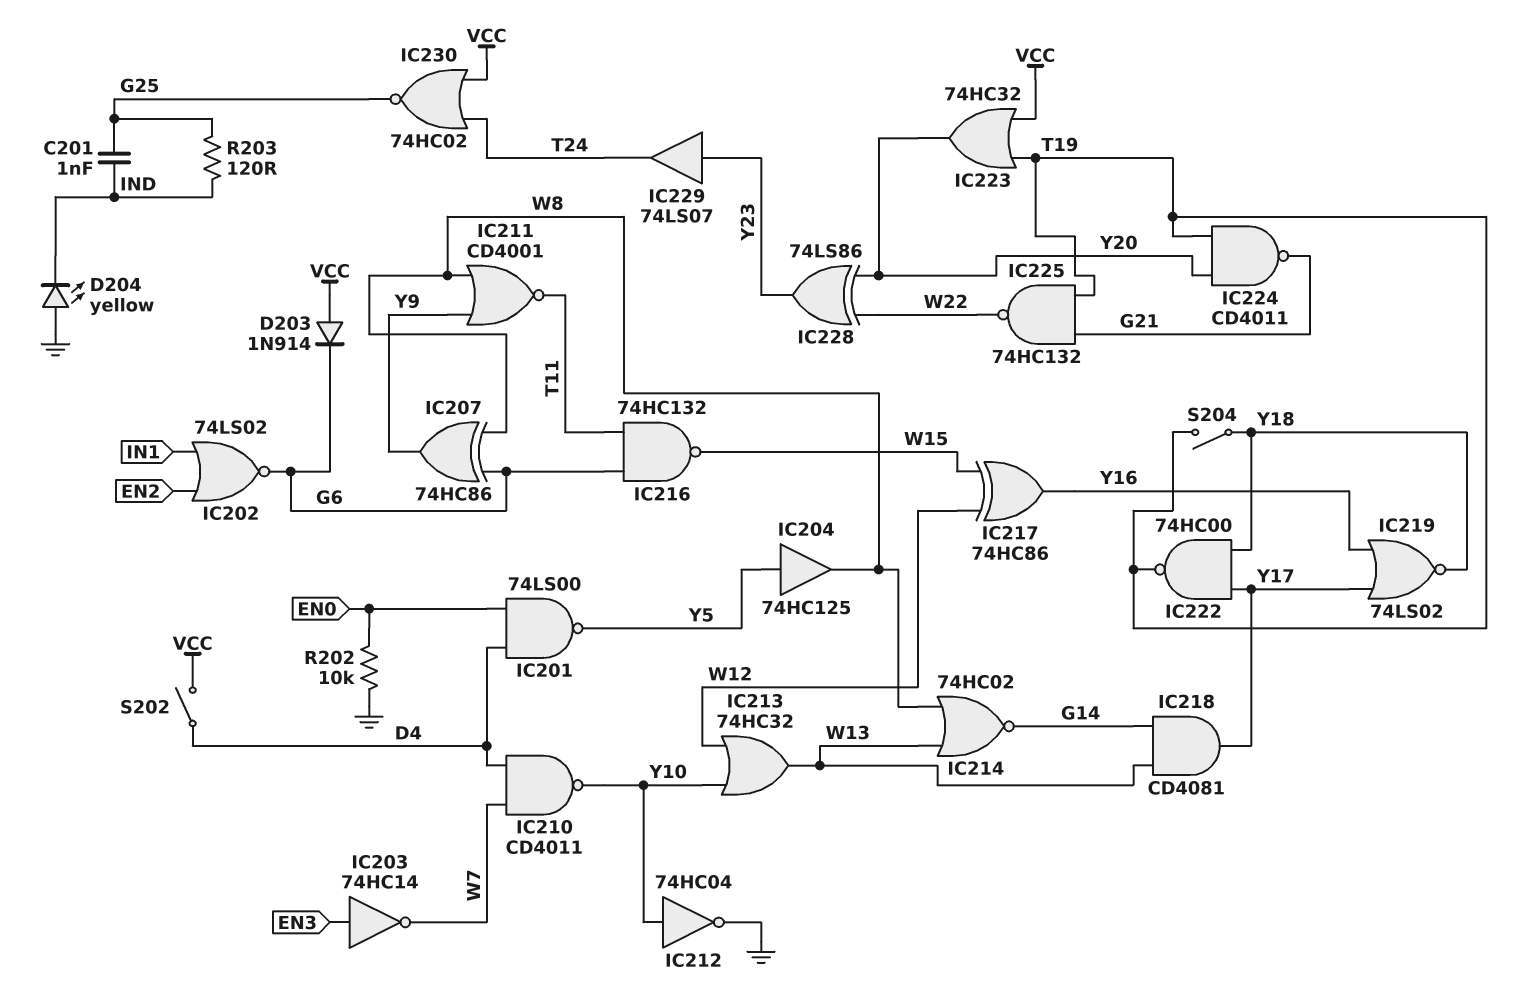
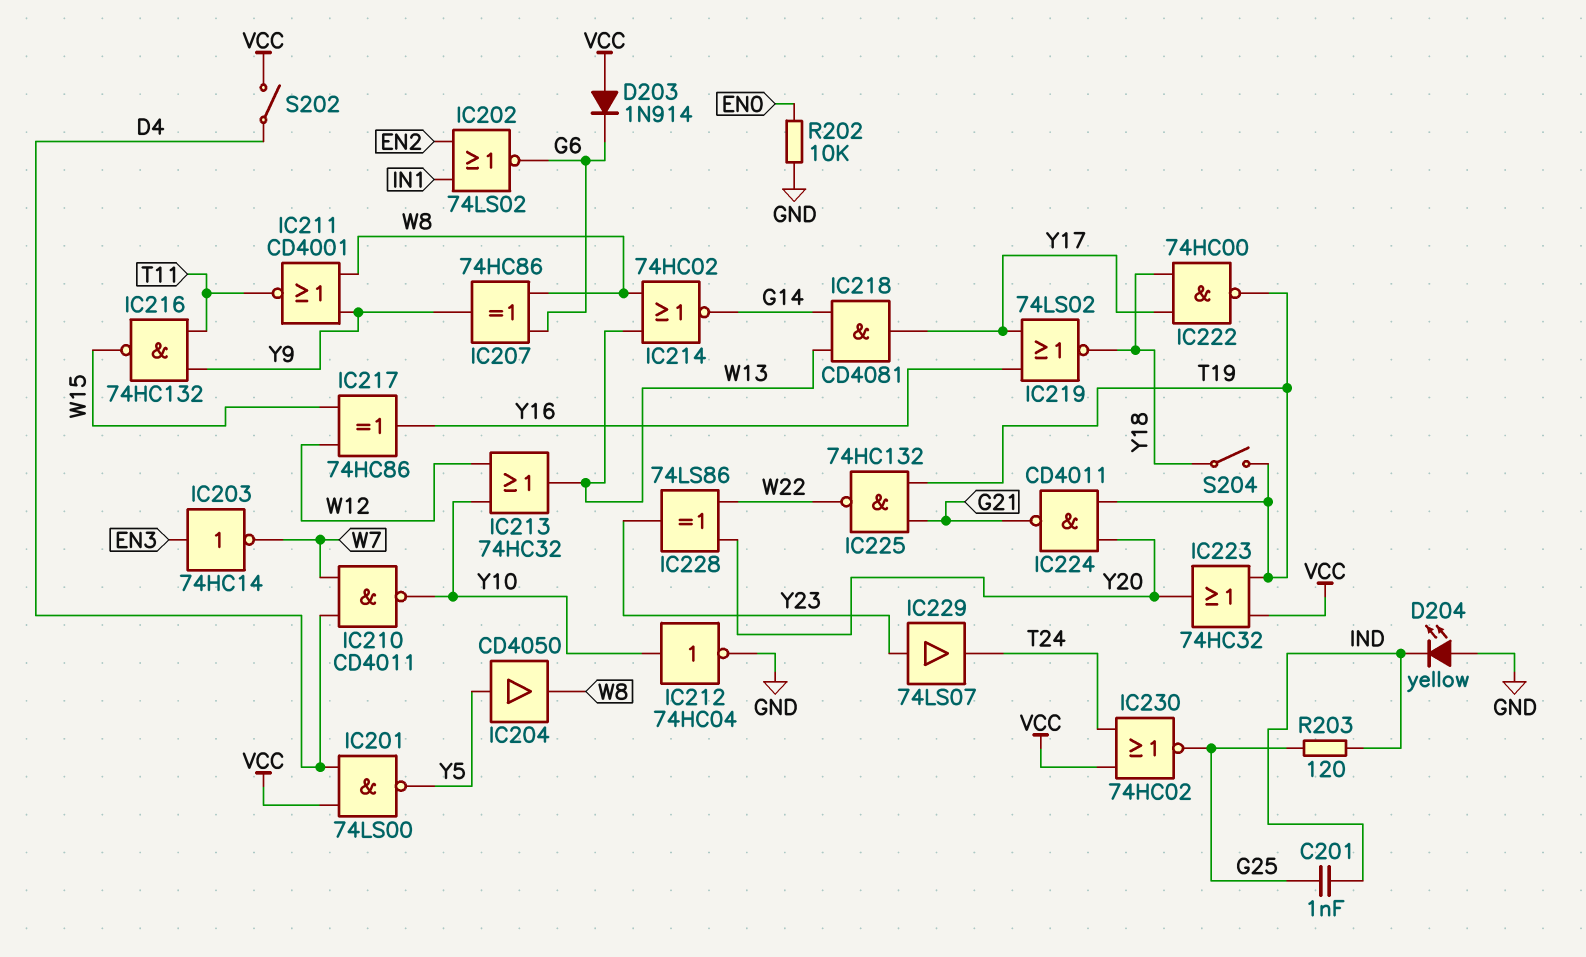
IC201: NAND 74LS00 (in D4, in EN0, out Y5) -> NAND 74LS00 (in D4, in VCC, out Y5)
IC204: buffer 74HC125 (in Y5, out W8) -> buffer CD4050 (in Y5, out W8)
IC216: NAND 74HC132 (in G6, in T11, out W15) -> NAND 74HC132 (in T11, in Y9, out W15)

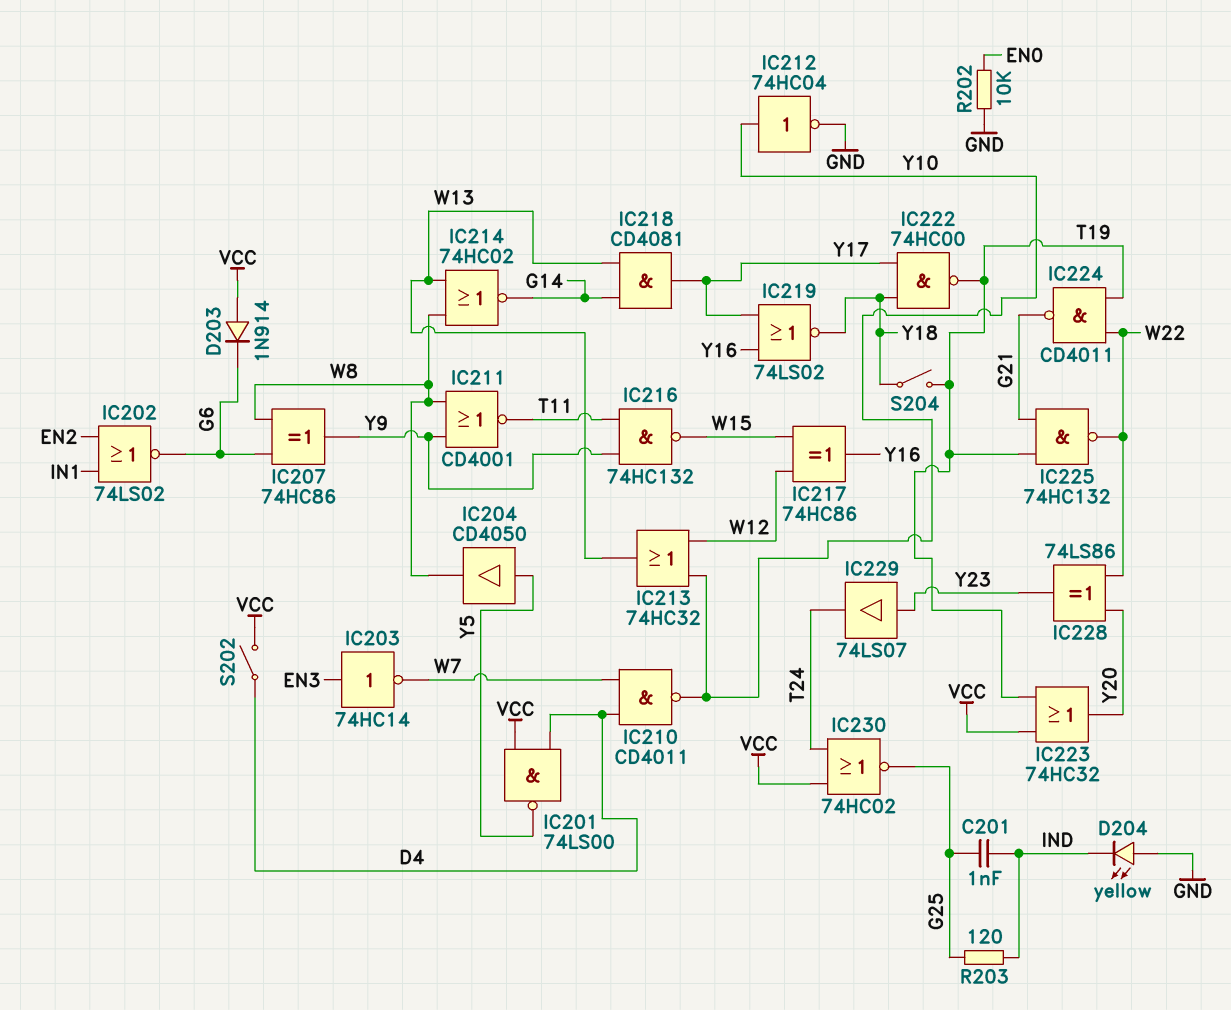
IC224: NAND CD4011 (in T19, in Y20, out G21) -> NAND CD4011 (in T19, in W22, out G21)

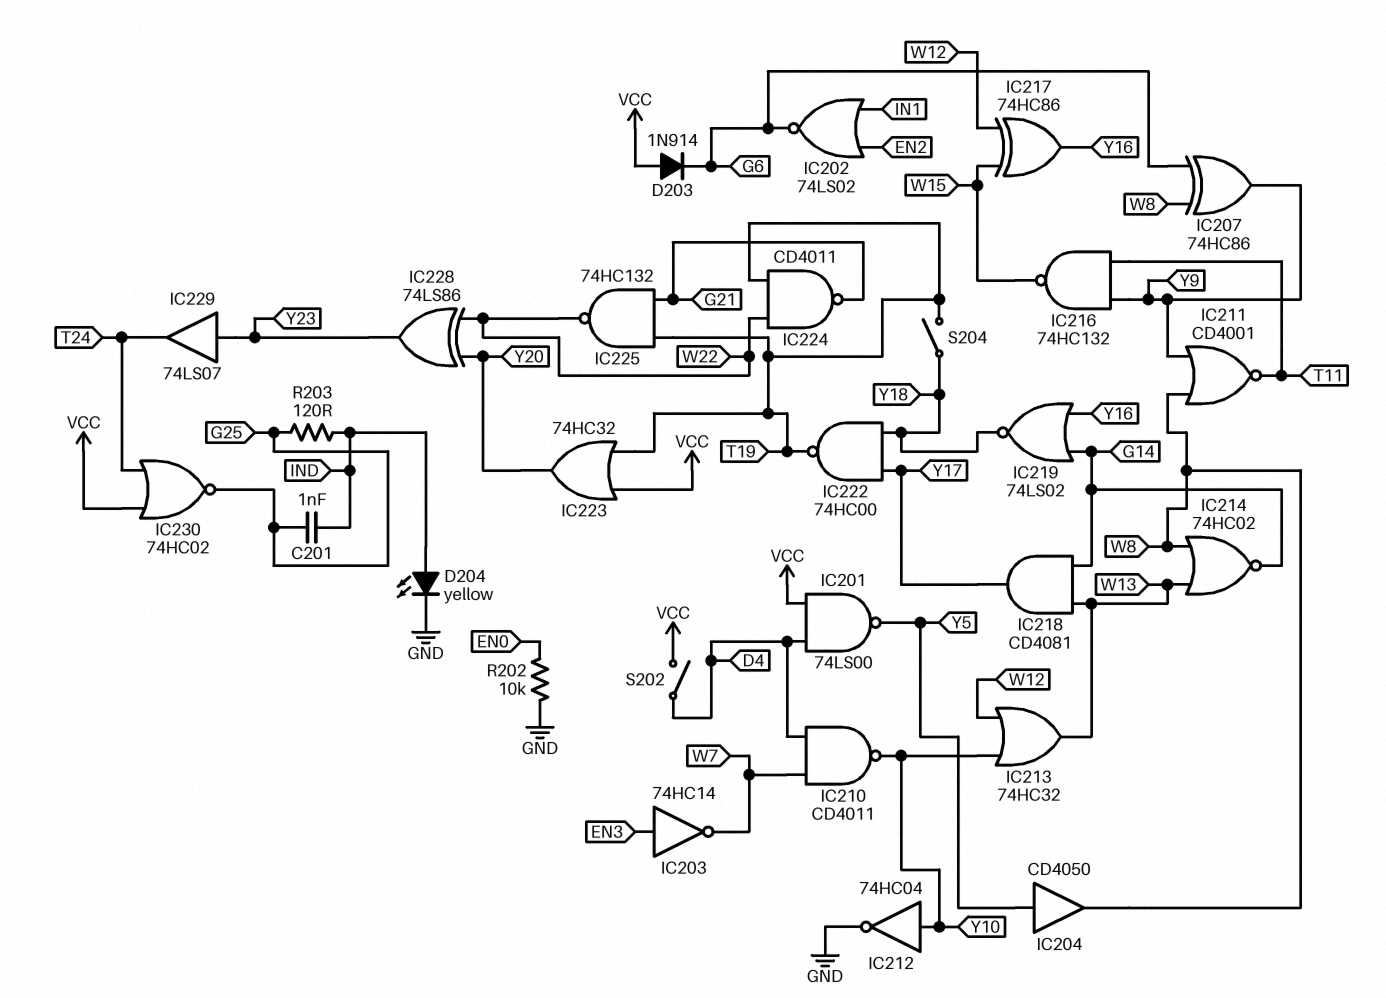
D204: LED yellow (A GND, K IND) -> LED yellow (A IND, K GND)
IC219: NOR 74LS02 (in Y16, in Y17, out Y18) -> NOR 74LS02 (in G14, in Y16, out Y18)

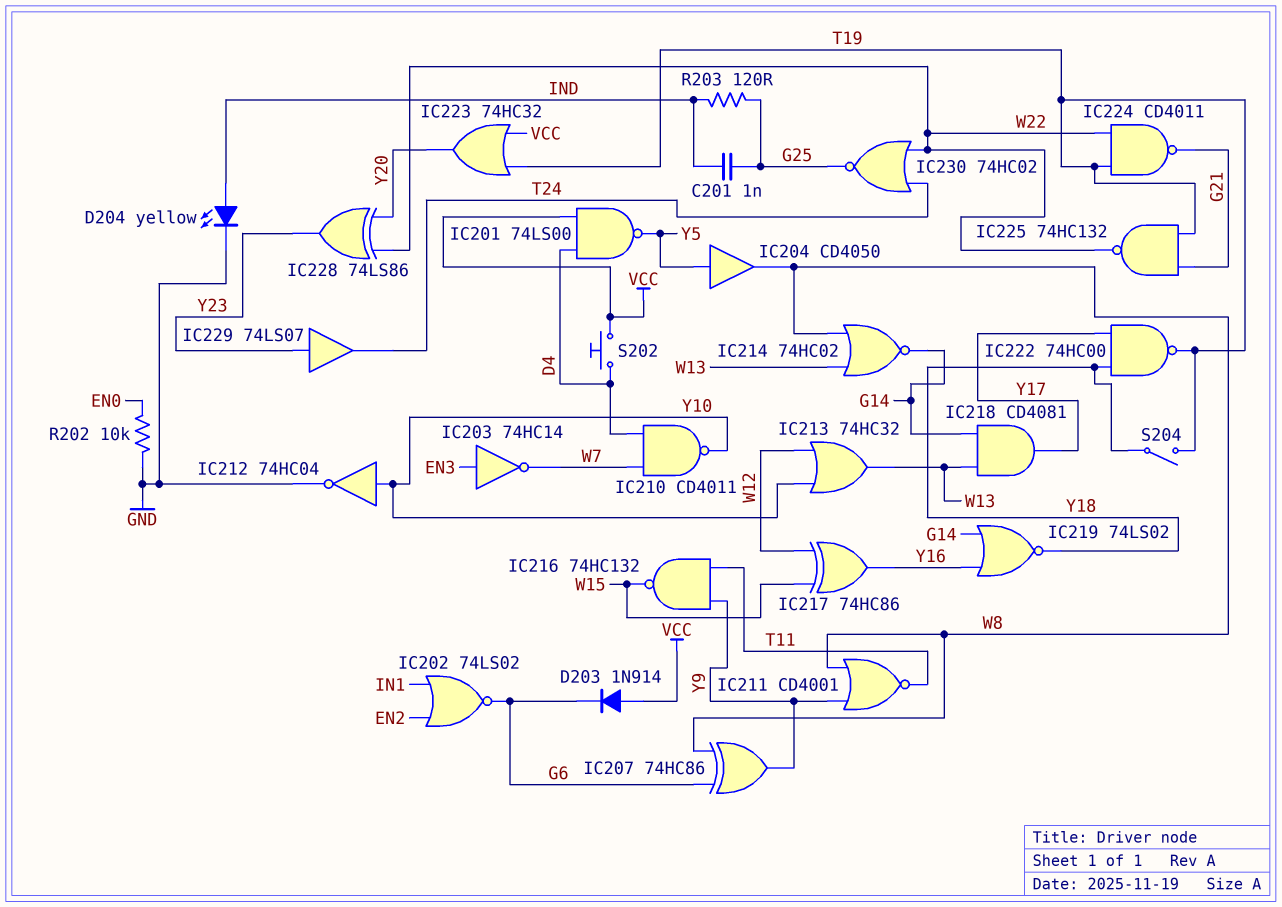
IC230: NOR 74HC02 (in T24, in VCC, out G25) -> NOR 74HC02 (in T24, in W22, out G25)
S202: switch (D4, VCC) -> button (D4, VCC)

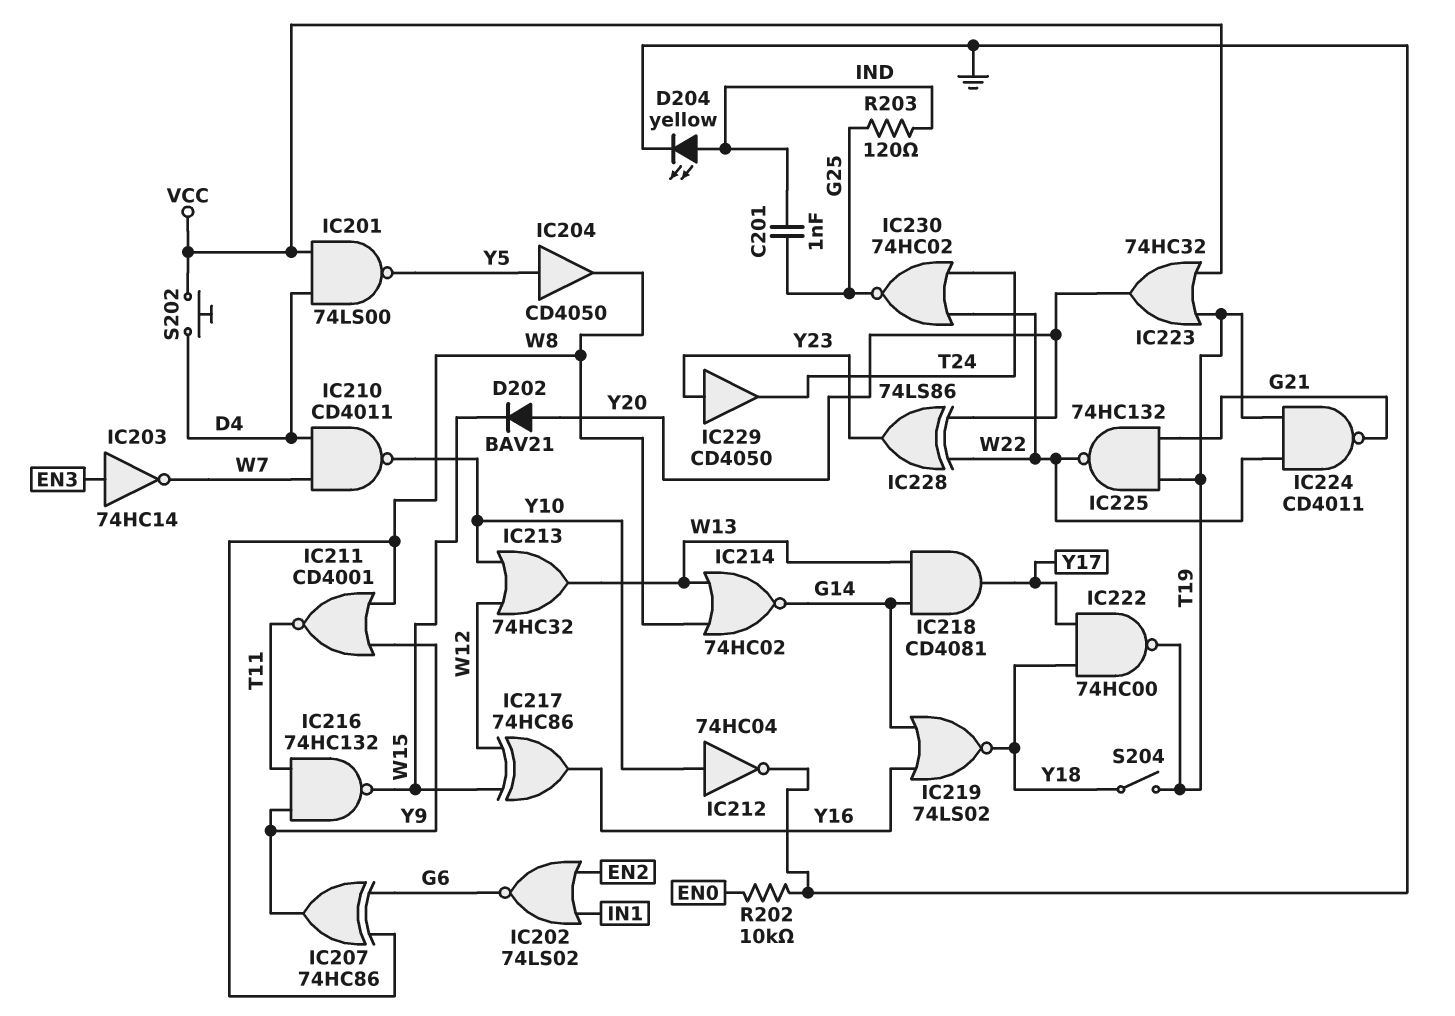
D202: none -> diode BAV21 (A Y20, K W15)
D203: diode 1N914 (A VCC, K G6) -> none
IC229: buffer 74LS07 (in Y23, out T24) -> buffer CD4050 (in Y23, out T24)

